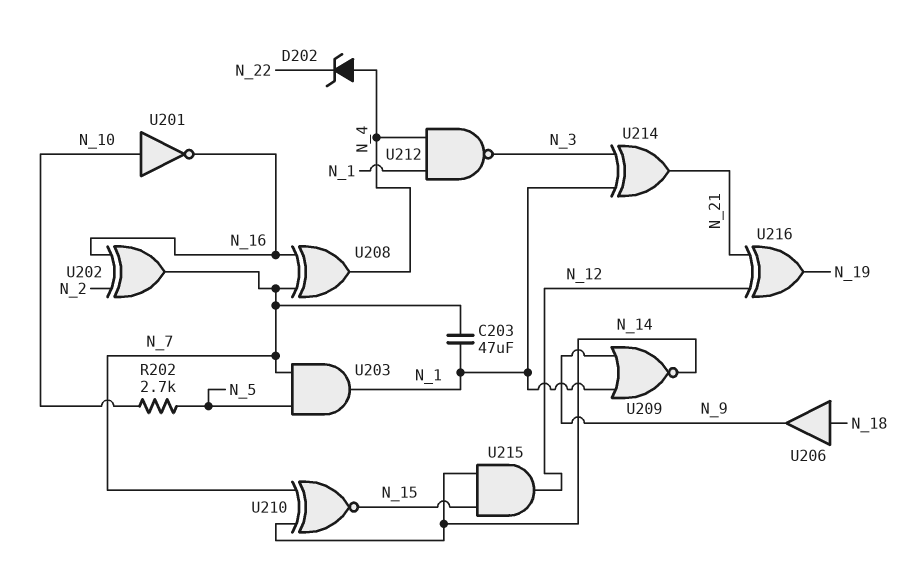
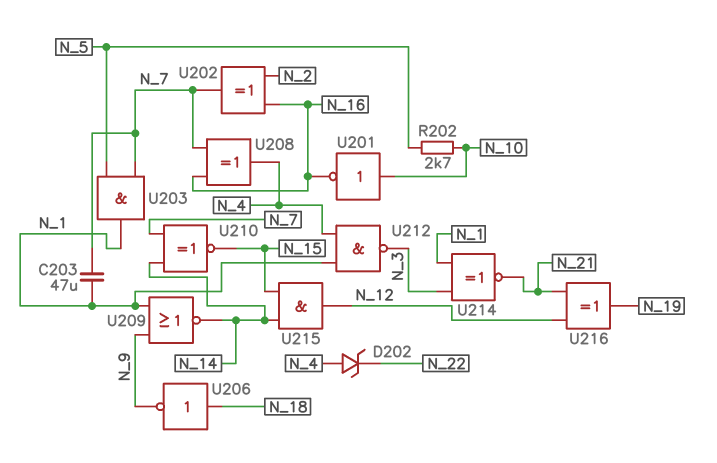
U206: buffer (in N_18, out N_9) -> NOT (in N_18, out N_9)
U214: XOR (in N_1, in N_3, out N_21) -> XNOR (in N_1, in N_3, out N_21)

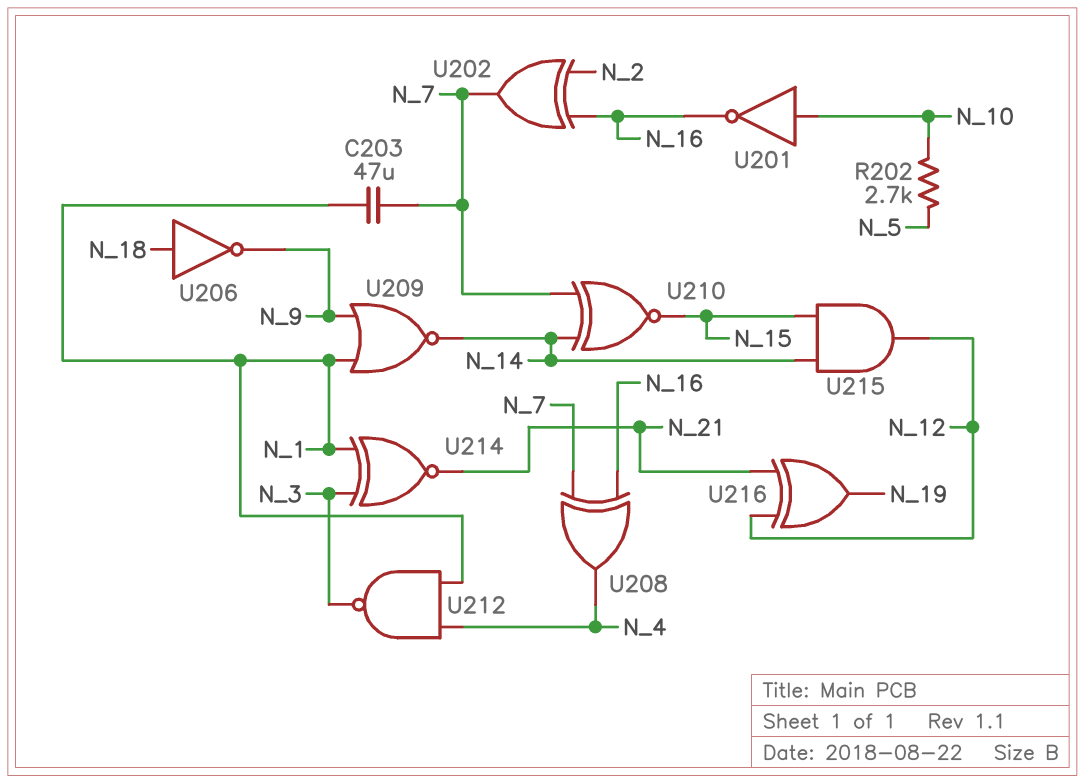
D202: zener (A N_4, K N_22) -> none
U203: AND (in N_5, in N_7, out N_1) -> none

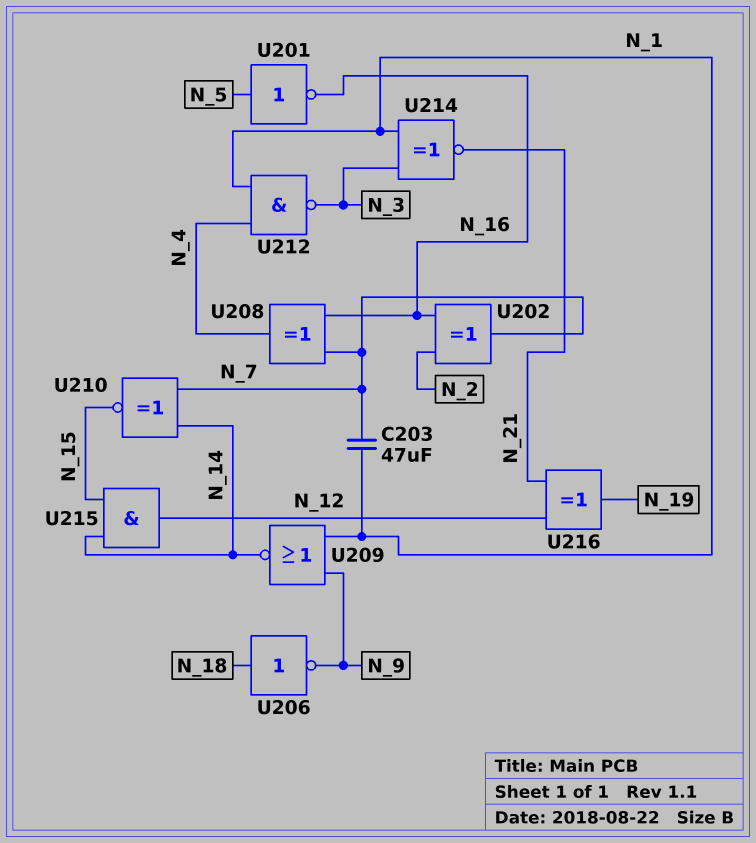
R202: 2.7k (N_5, N_10) -> none
U201: NOT (in N_10, out N_16) -> NOT (in N_5, out N_16)

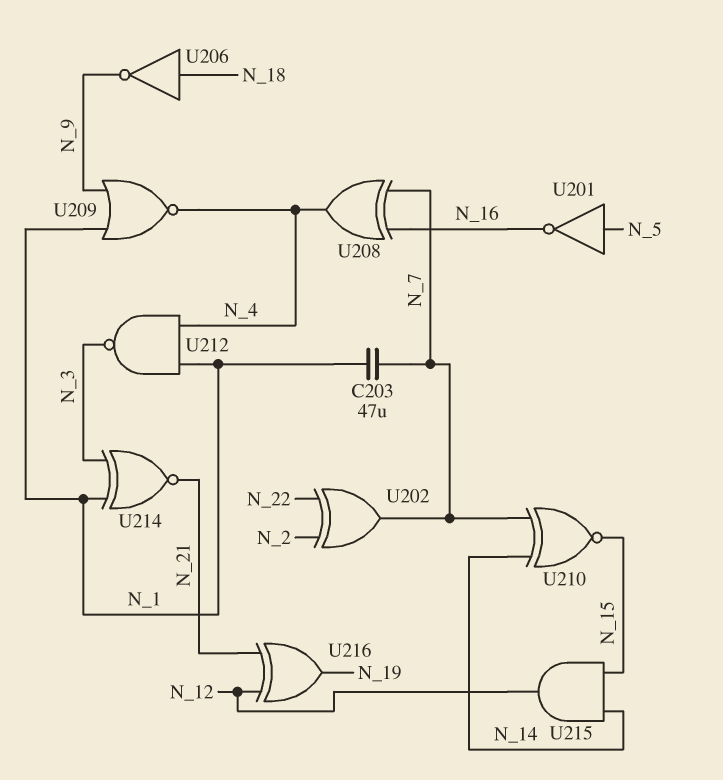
U202: XOR (in N_2, in N_16, out N_7) -> XOR (in N_2, in N_22, out N_7)
U209: NOR (in N_1, in N_9, out N_14) -> NOR (in N_1, in N_9, out N_4)

